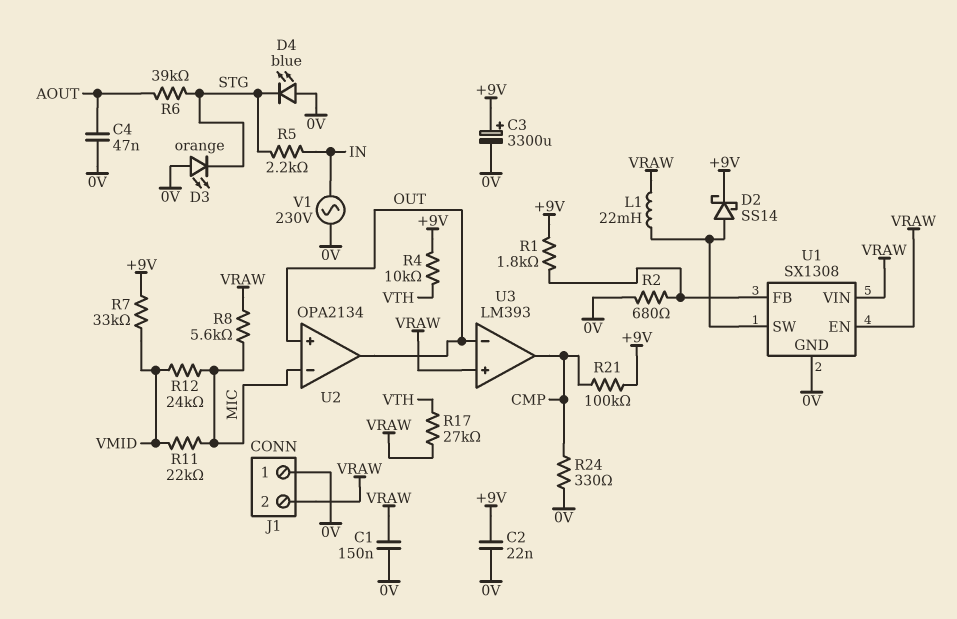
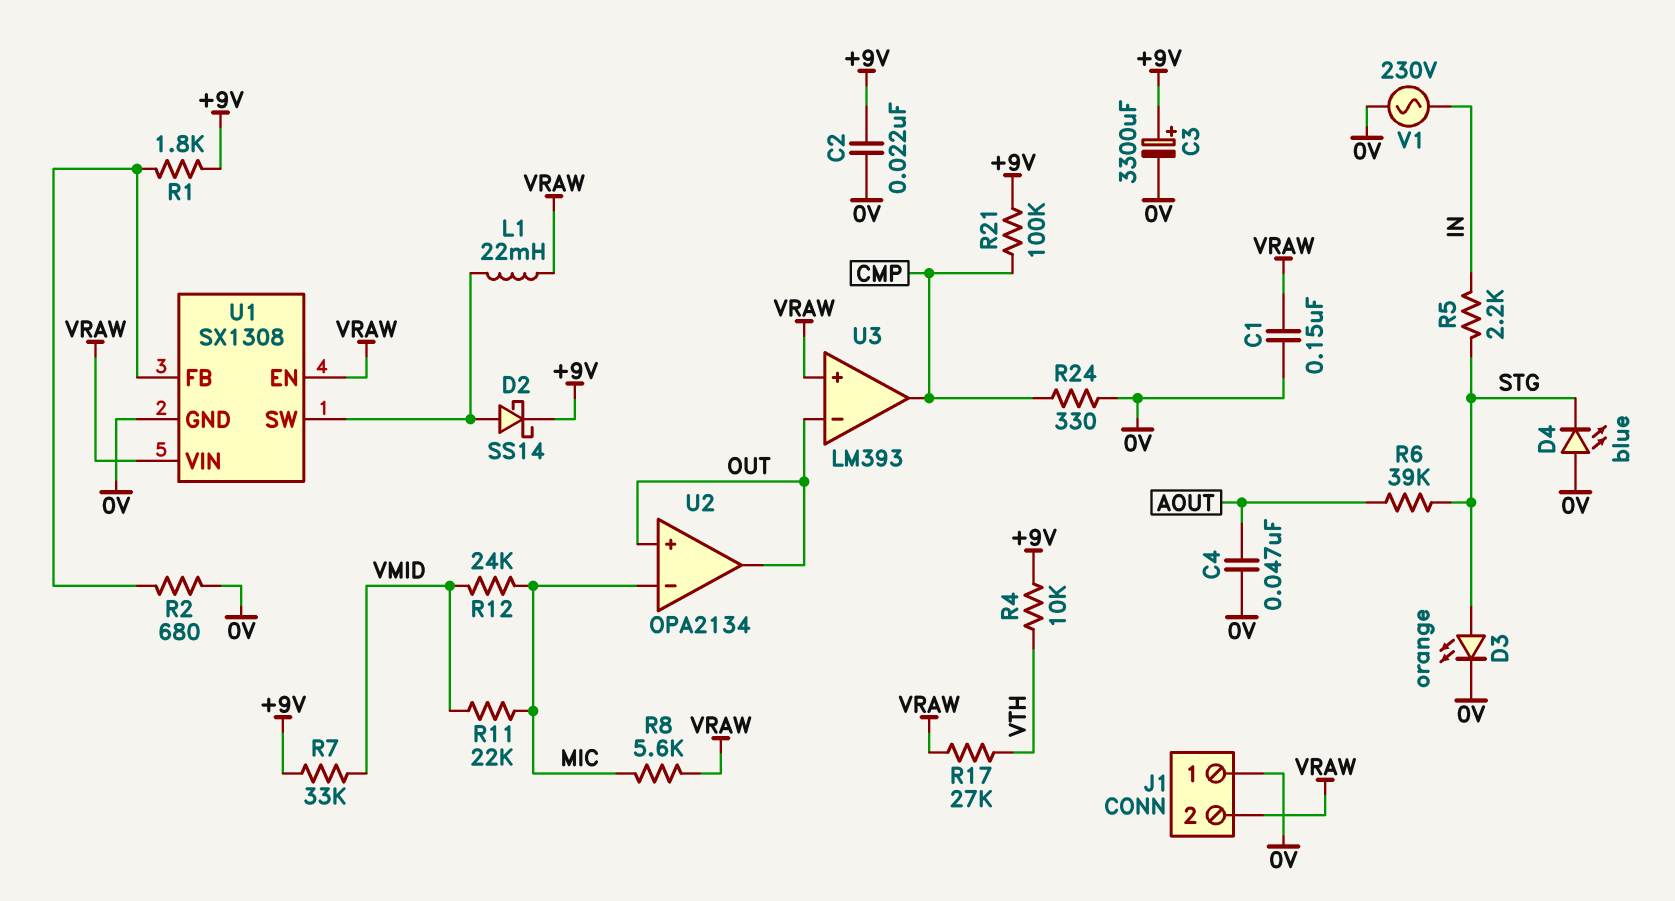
D3: LED orange (A 0V, K STG) -> LED orange (A STG, K 0V)

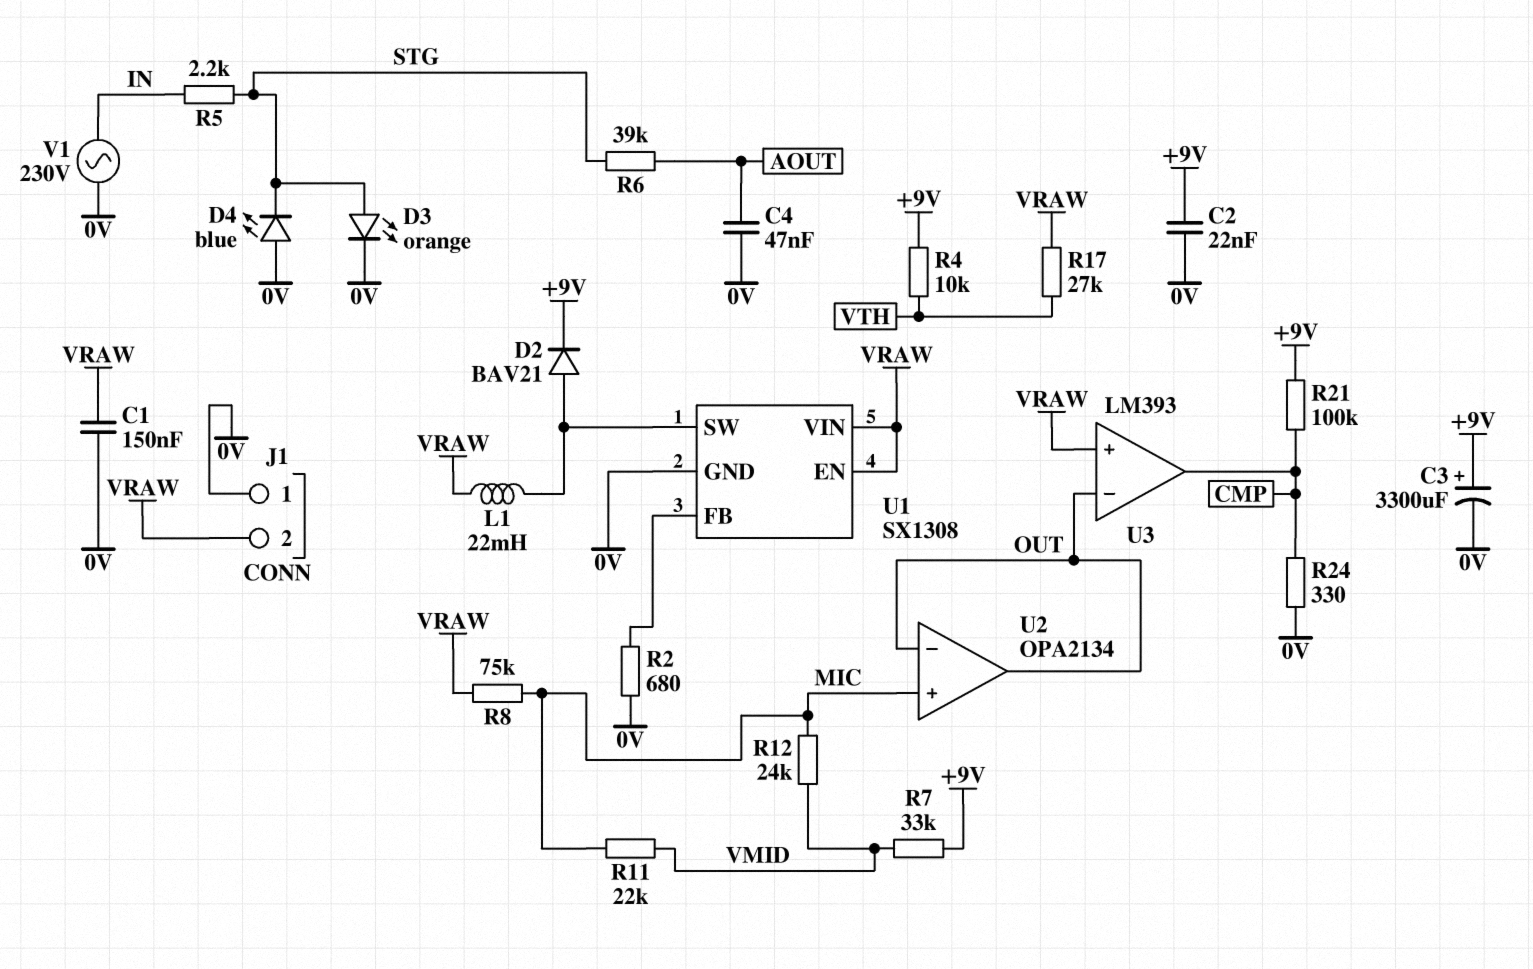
D2: schottky SS14 (A U1/SW, K +9V) -> diode BAV21 (A U1/SW, K +9V)
R1: 1.8k (+9V, U1/FB) -> none
R8: 5.6k (MIC, VRAW) -> 75k (MIC, VRAW)
U2 pin in+: OUT -> MIC
U2 pin in-: MIC -> OUT

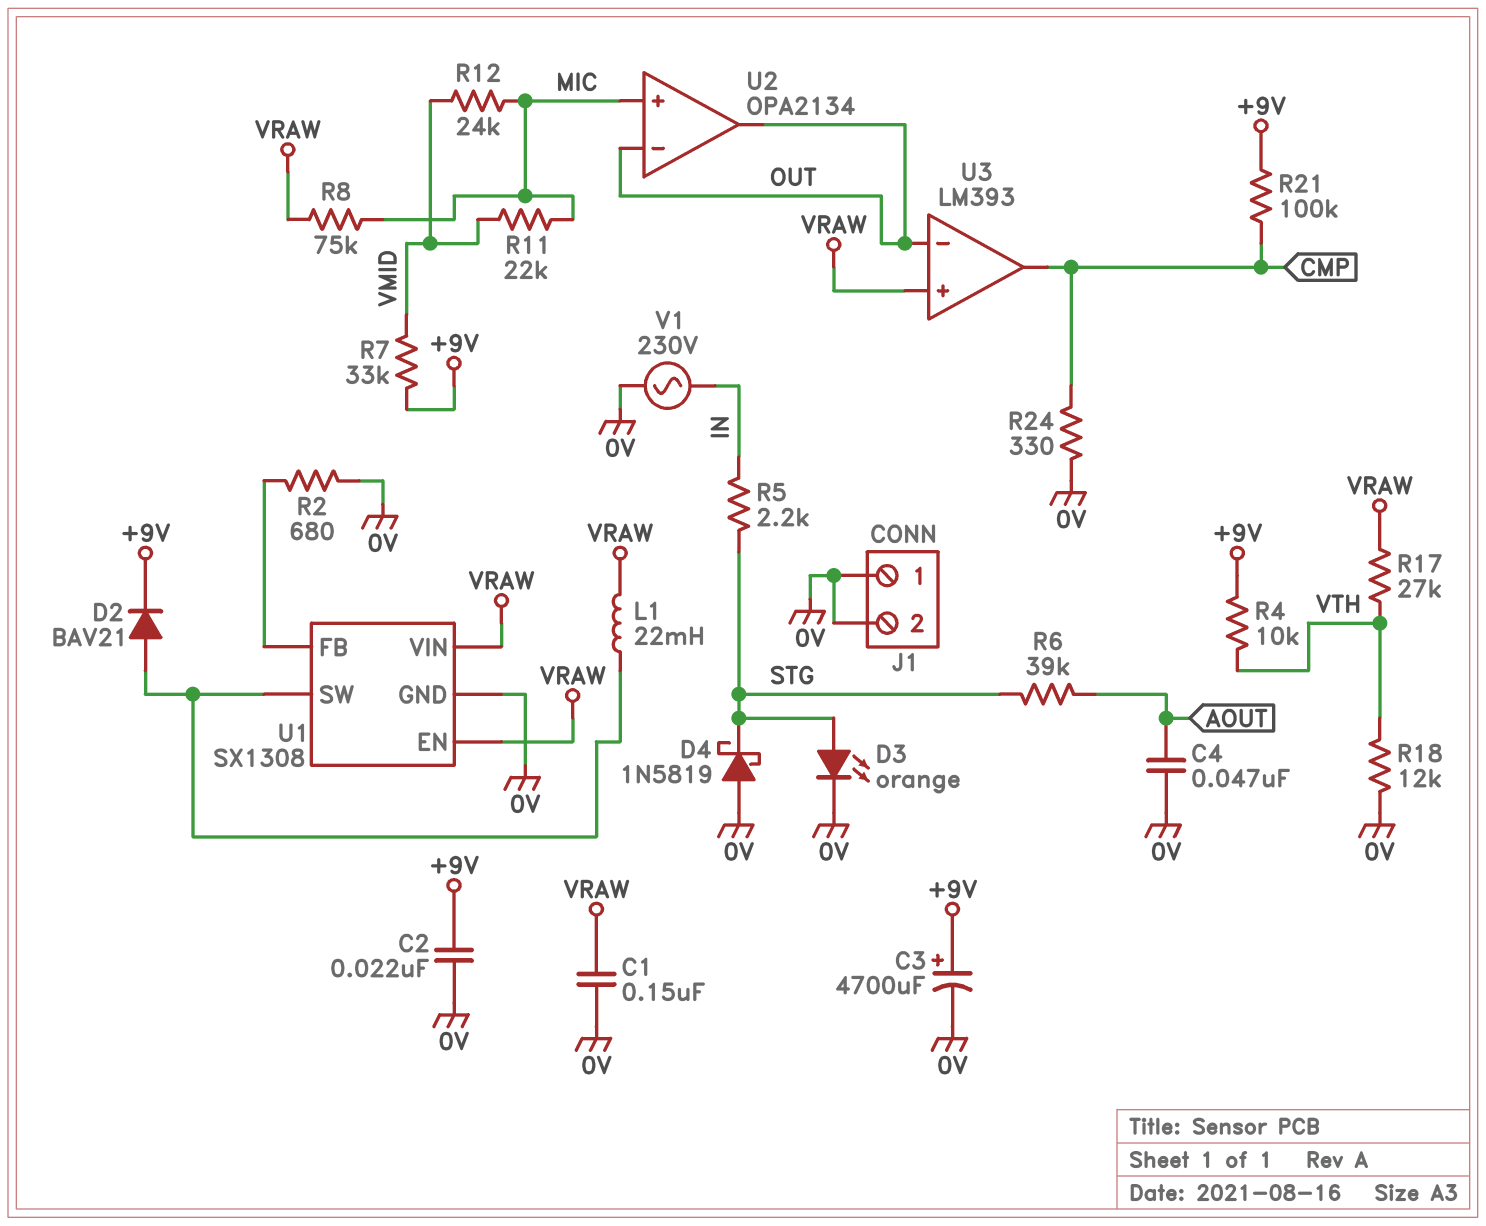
C3: 3300uF (plus +9V, minus 0V) -> 4700uF (plus +9V, minus 0V)
D4: LED blue (A 0V, K STG) -> schottky 1N5819 (A 0V, K STG)
J1 pin 2: VRAW -> 0V
R18: none -> 12k (0V, VTH)

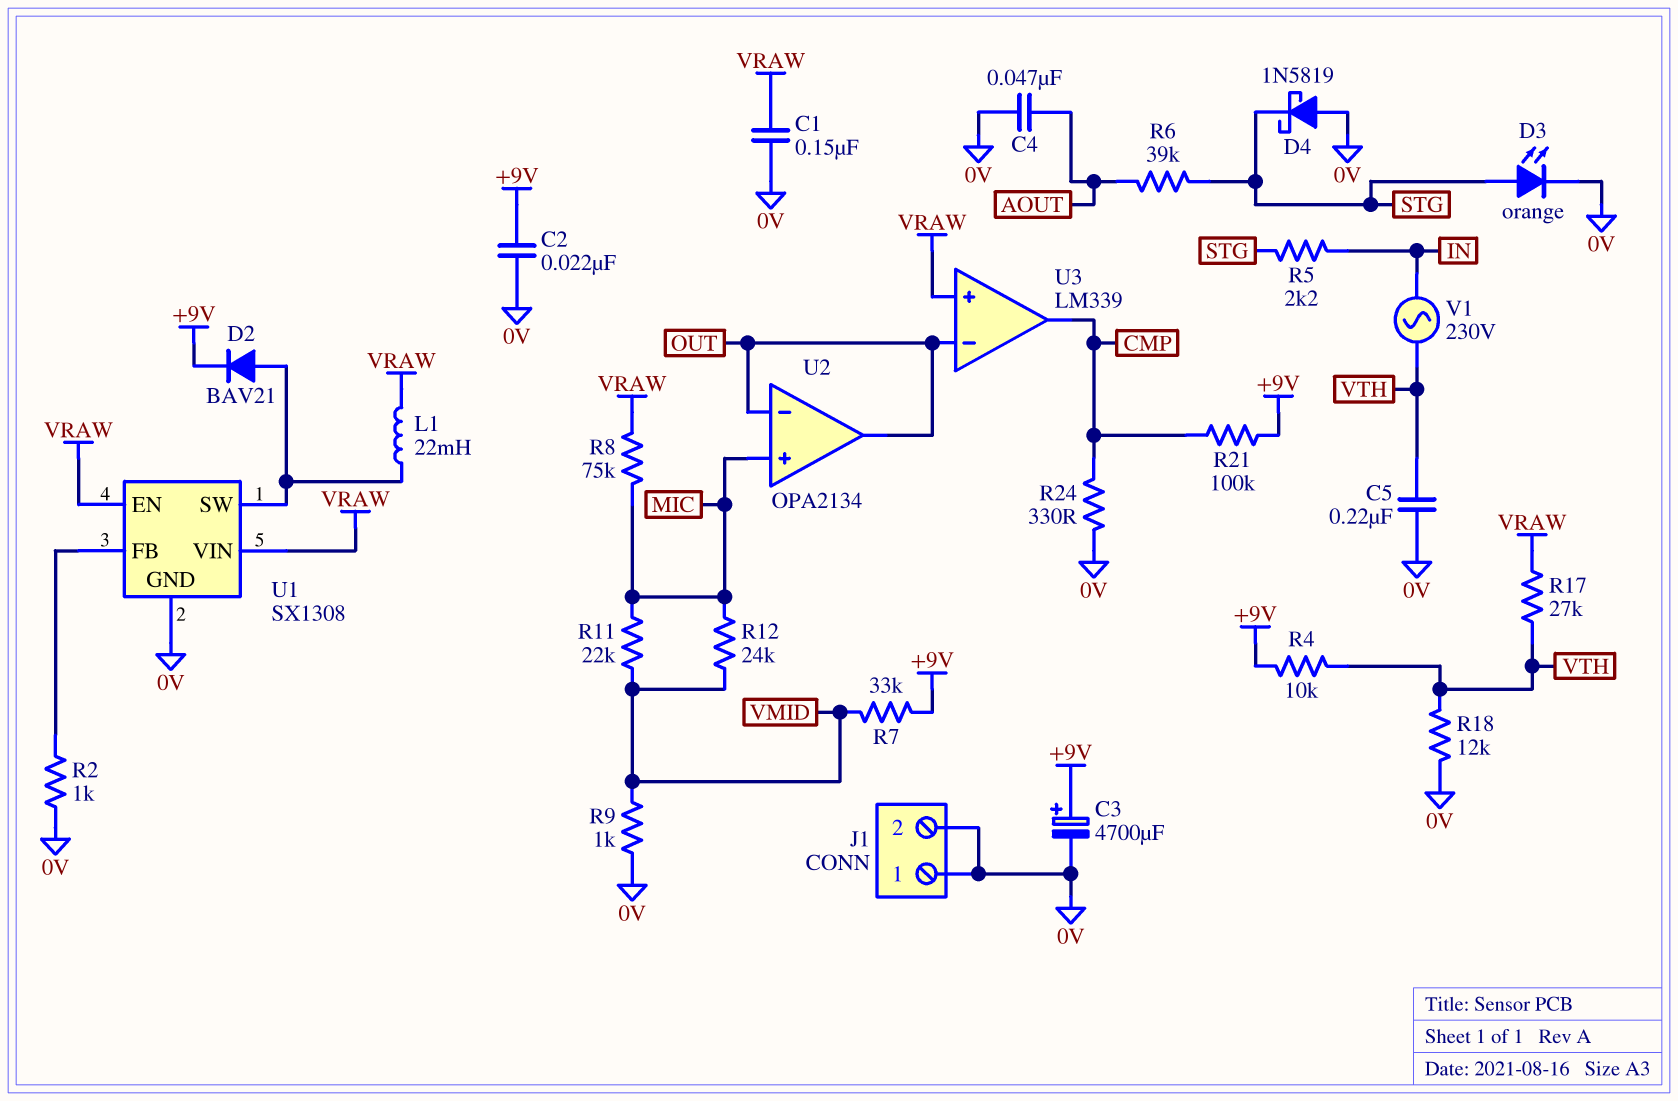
C5: none -> 220nF (0V, VTH)
R2: 680 (0V, U1/FB) -> 1k (0V, U1/FB)
R9: none -> 1k (0V, VMID)
U3: LM393 -> LM339
V1: AC 230V (0V, IN) -> AC 230V (IN, VTH)

